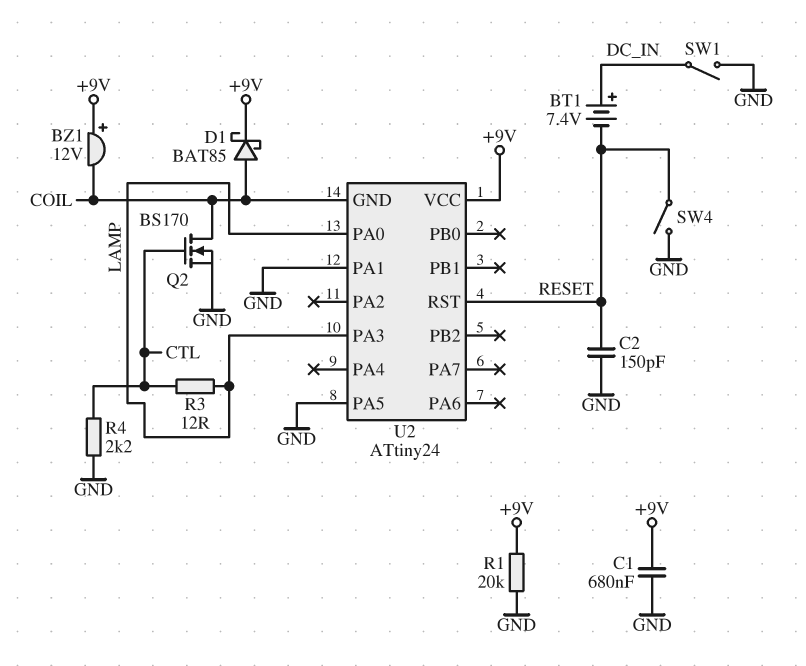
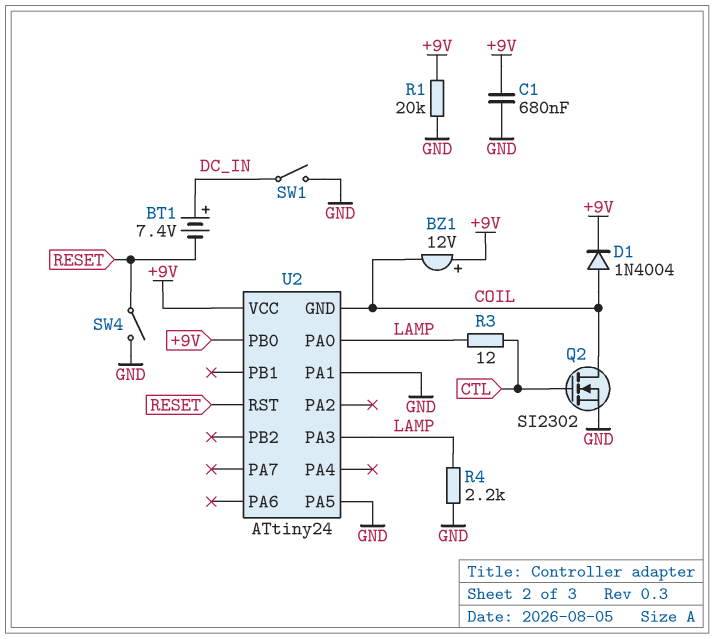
C2: 150pF (GND, RESET) -> none
D1: schottky BAT85 (A COIL, K +9V) -> diode 1N4004 (A COIL, K +9V)
Q2: NMOS BS170 (G CTL, D COIL, S GND) -> NMOS SI2302 (G CTL, D COIL, S GND)
R4: 2.2k (CTL, GND) -> 2.2k (GND, LAMP)
U2 pin PB0: none -> +9V

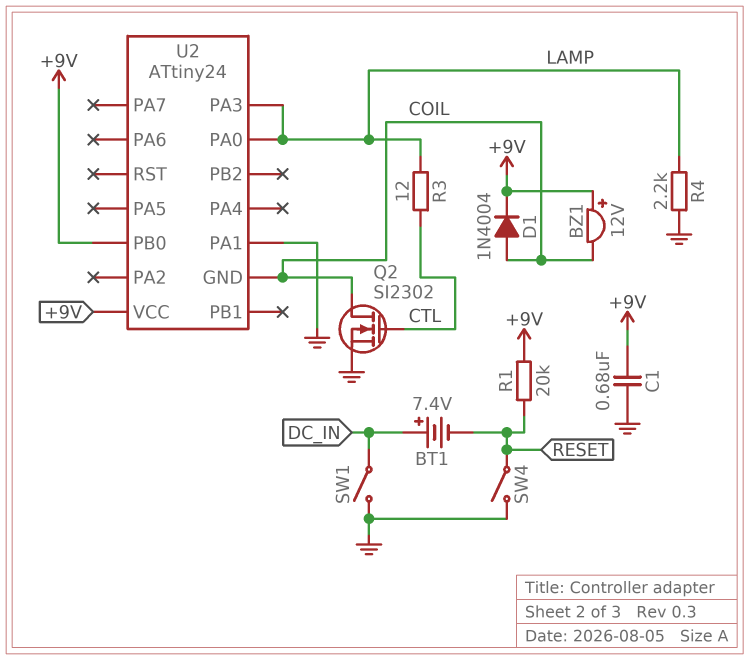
R1: 20k (+9V, GND) -> 20k (+9V, RESET)
U2 pin PA5: GND -> none
U2 pin RST: RESET -> none

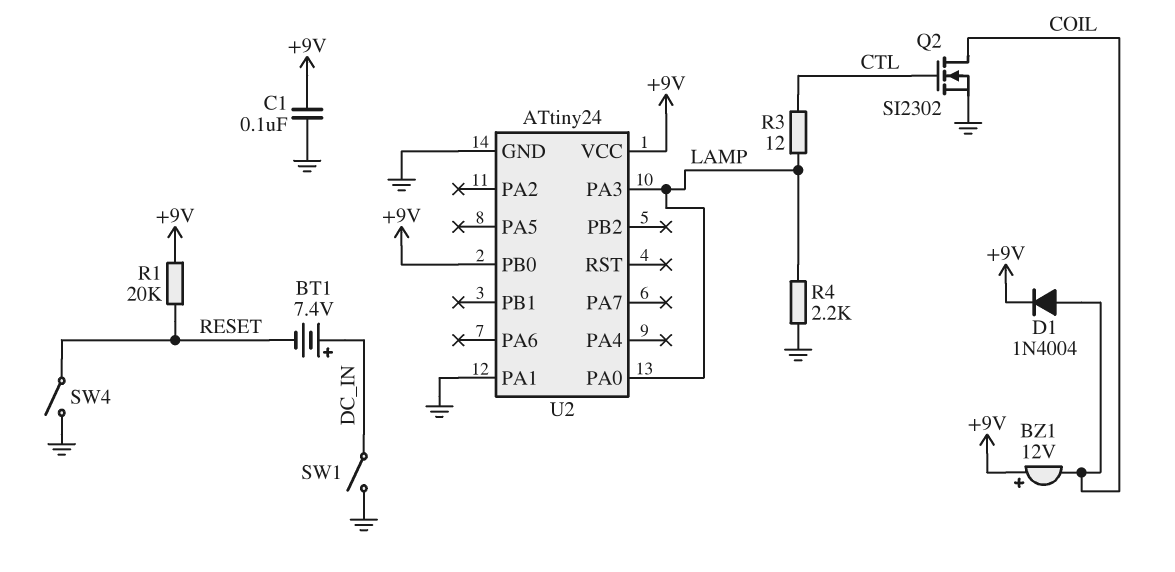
C1: 680nF (+9V, GND) -> 100nF (+9V, GND)
U2 pin GND: COIL -> GND

